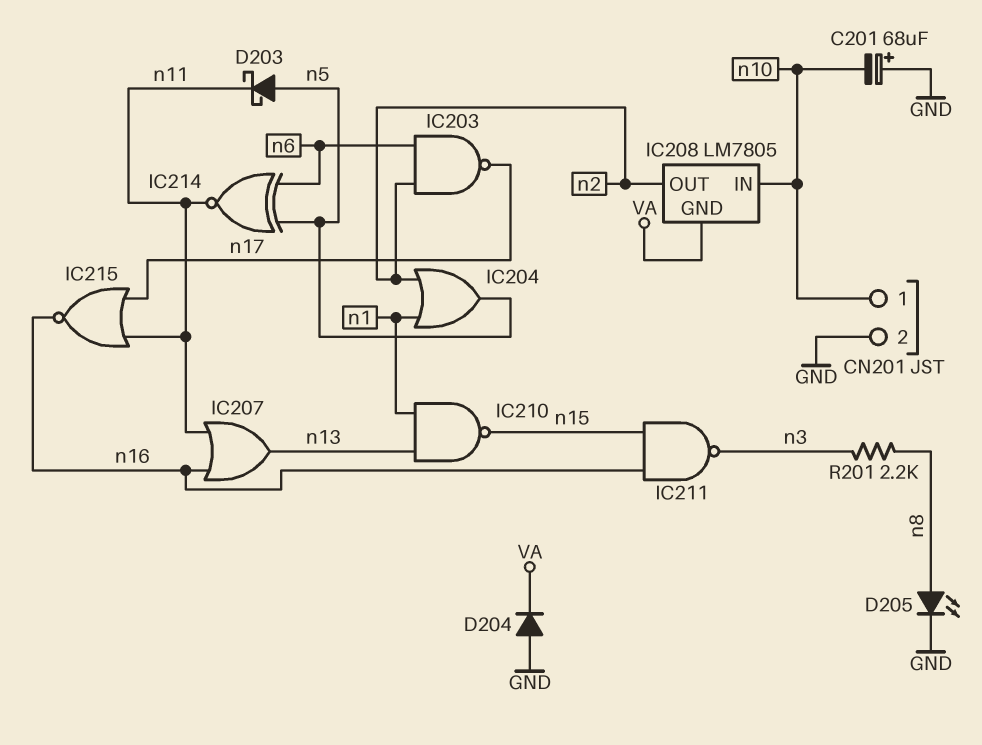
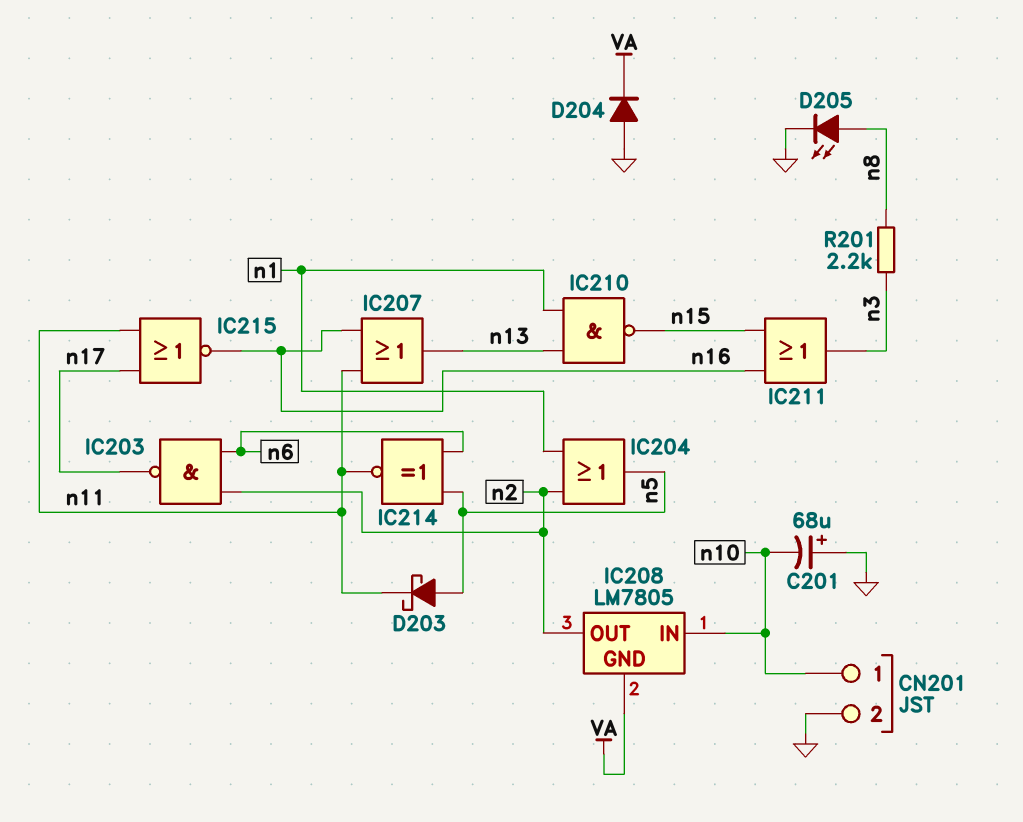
IC211: NAND (in n15, in n16, out n3) -> OR (in n15, in n16, out n3)

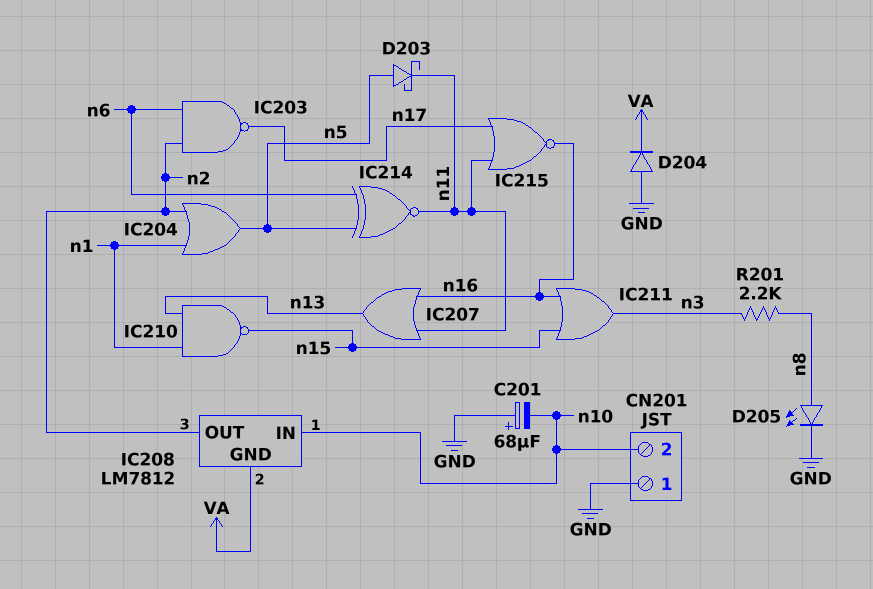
CN201 pin 1: n10 -> GND
CN201 pin 2: GND -> n10
IC208: LM7805 -> LM7812

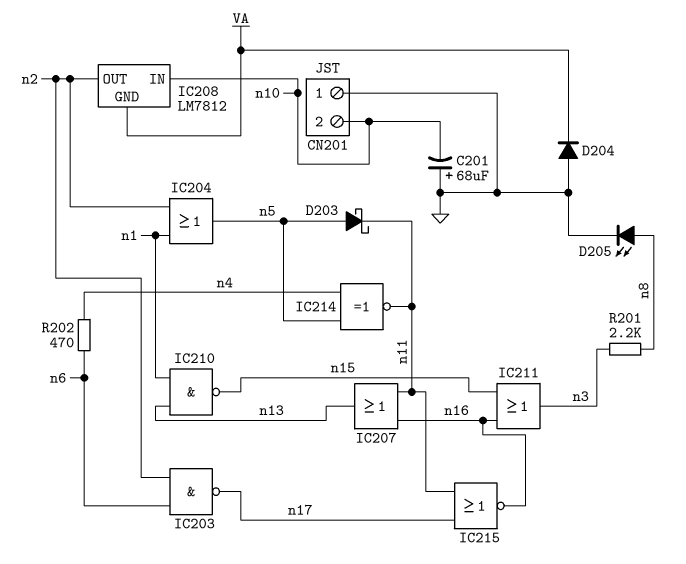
IC214: XNOR (in n5, in n6, out n11) -> XNOR (in n4, in n5, out n11)
R202: none -> 470 (n4, n6)

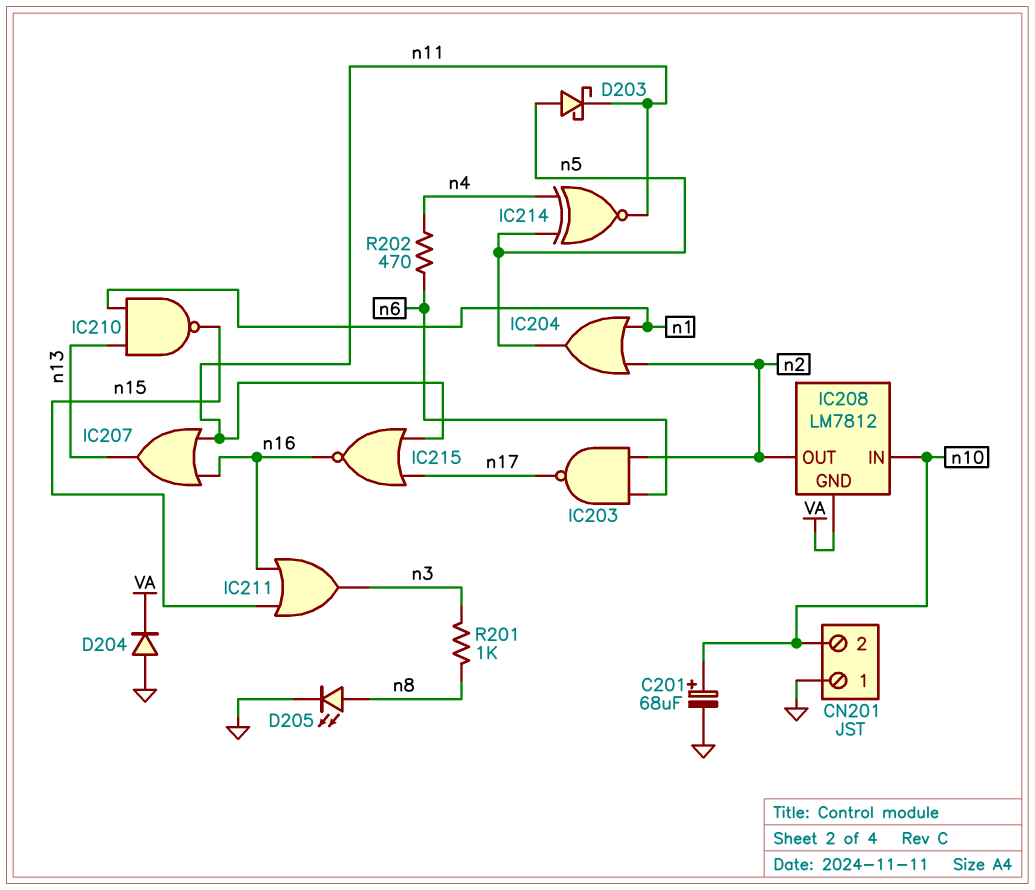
C201: 68uF (plus GND, minus n10) -> 68uF (plus n10, minus GND)
R201: 2.2k (n3, n8) -> 1k (n3, n8)

